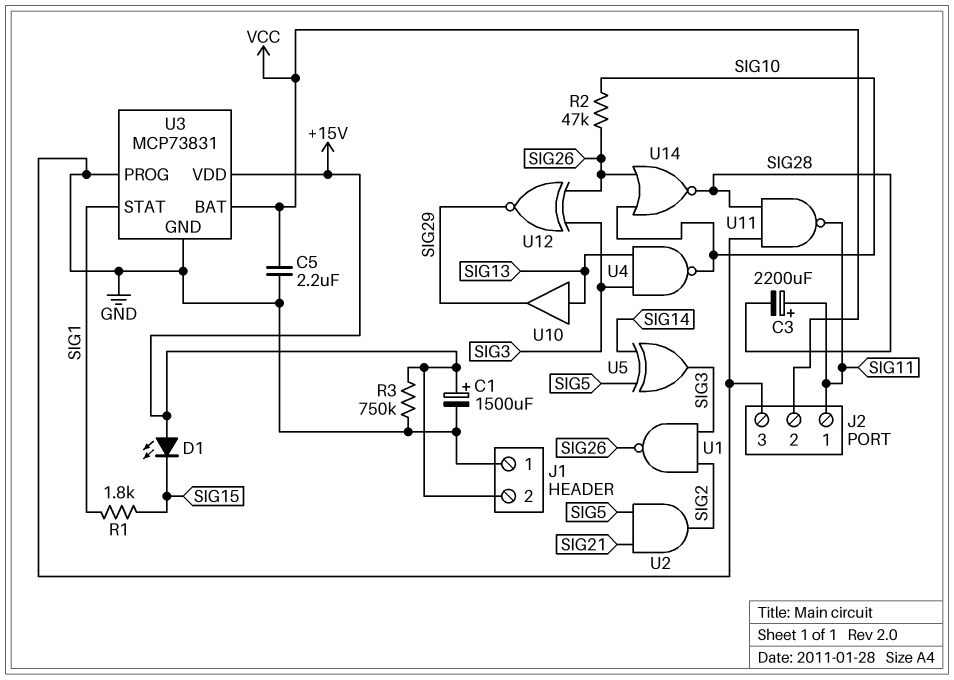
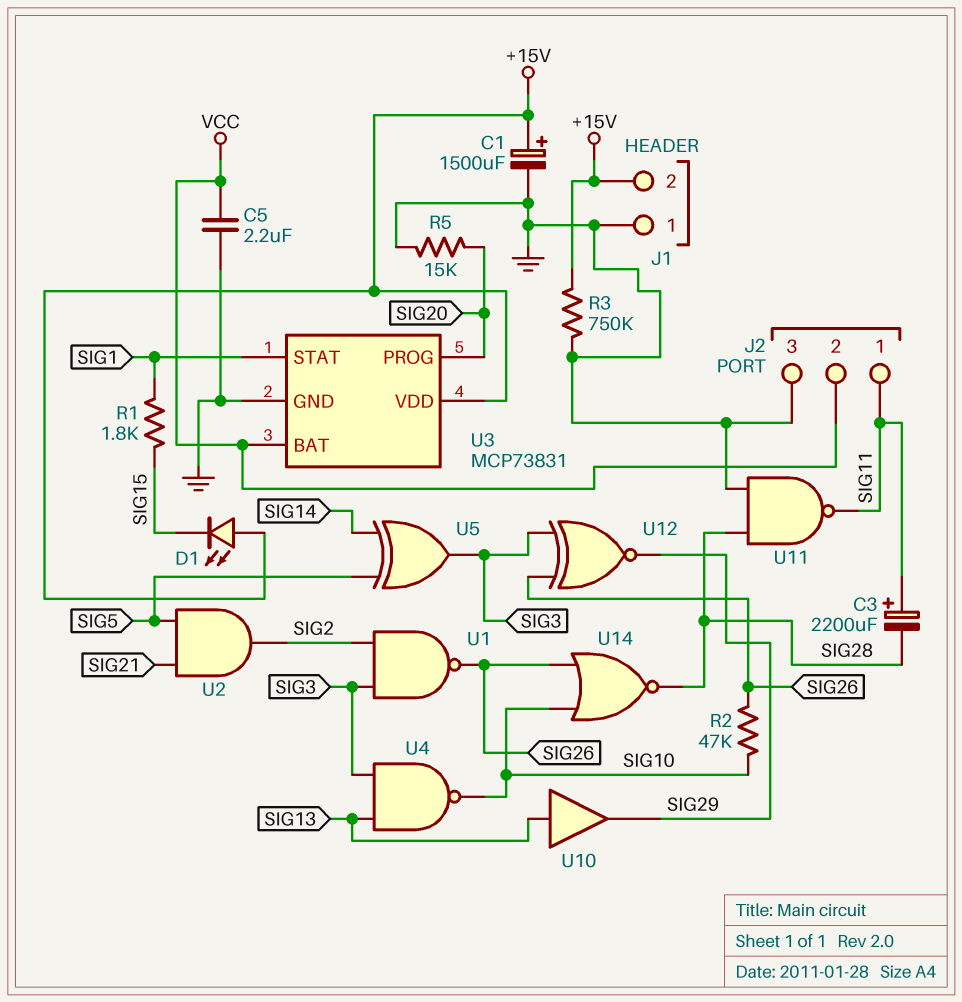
R5: none -> 15k (GND, SIG20)
U3 pin PROG: GND -> SIG20

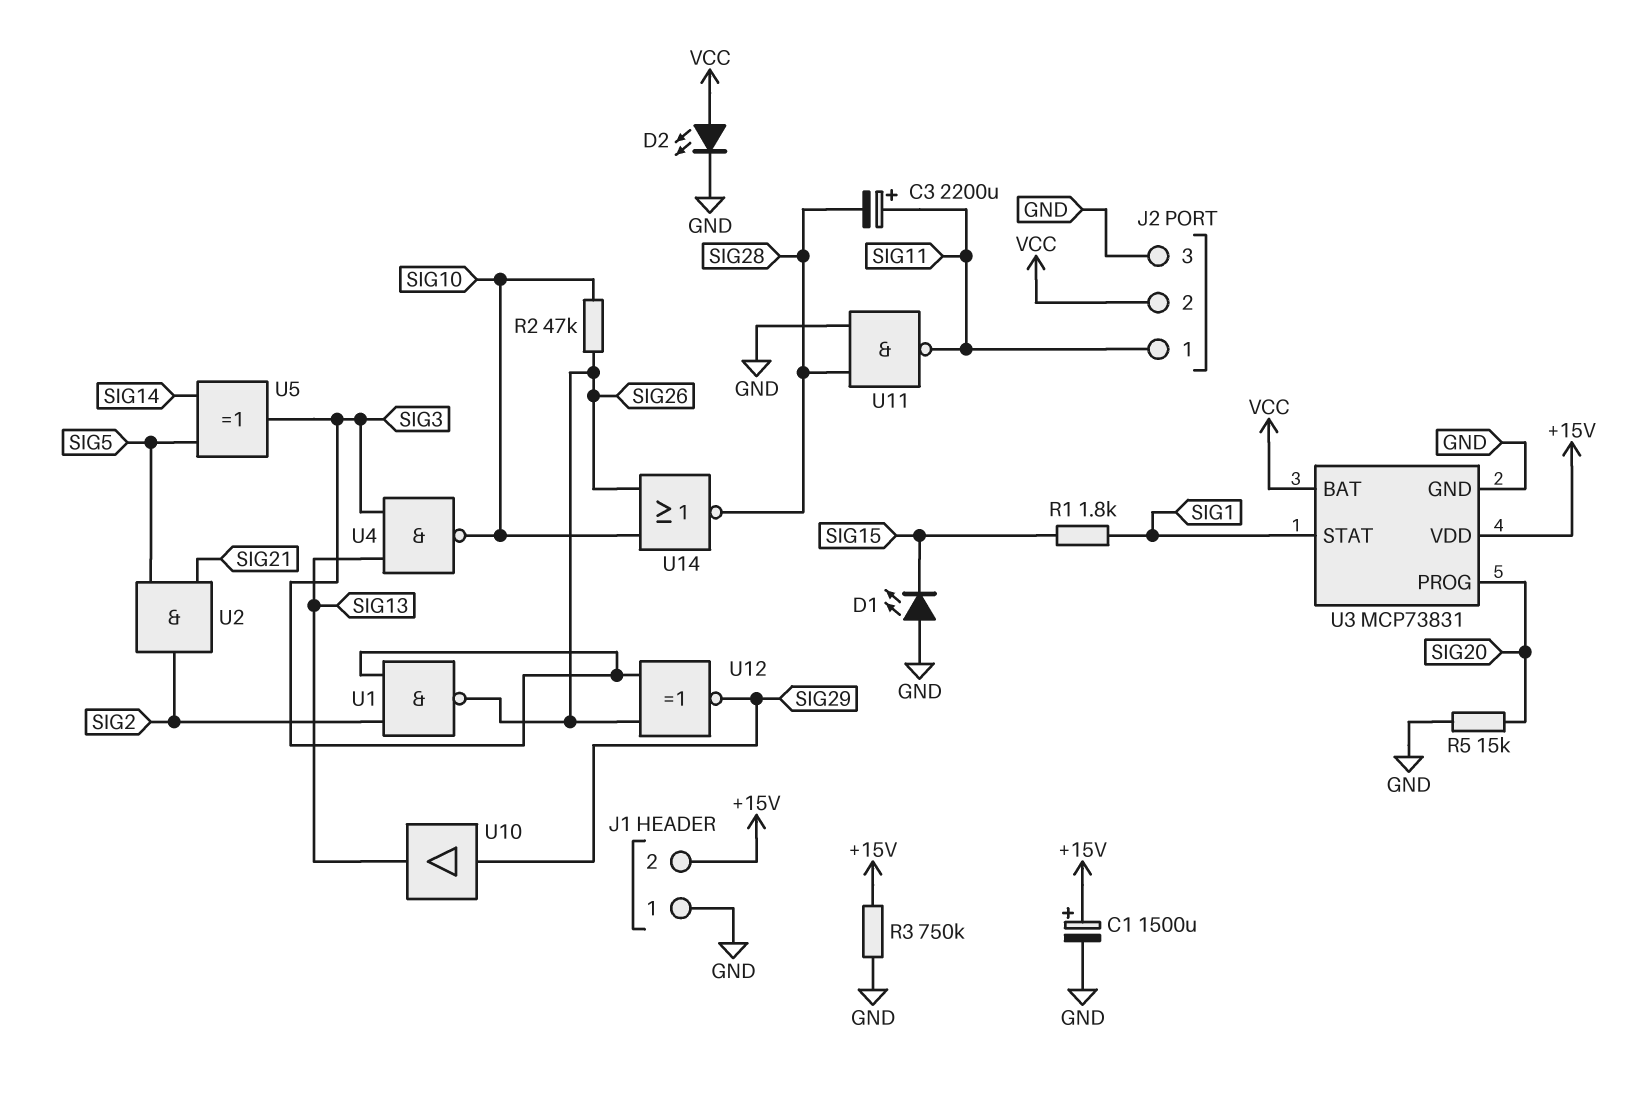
C5: 2.2uF (GND, VCC) -> none
D1: LED (A +15V, K SIG15) -> LED (A GND, K SIG15)
D2: none -> LED (A VCC, K GND)
U10: buffer (in SIG13, out SIG29) -> buffer (in SIG29, out SIG13)

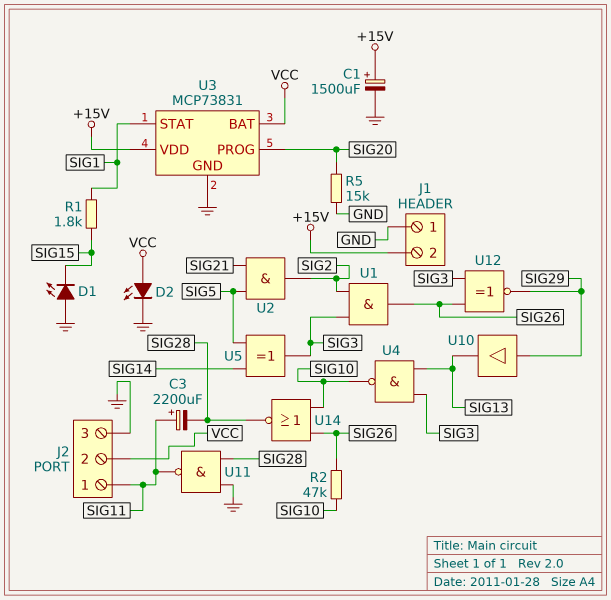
R3: 750k (+15V, GND) -> none
U1: NAND (in SIG2, in SIG3, out SIG26) -> AND (in SIG2, in SIG3, out SIG26)

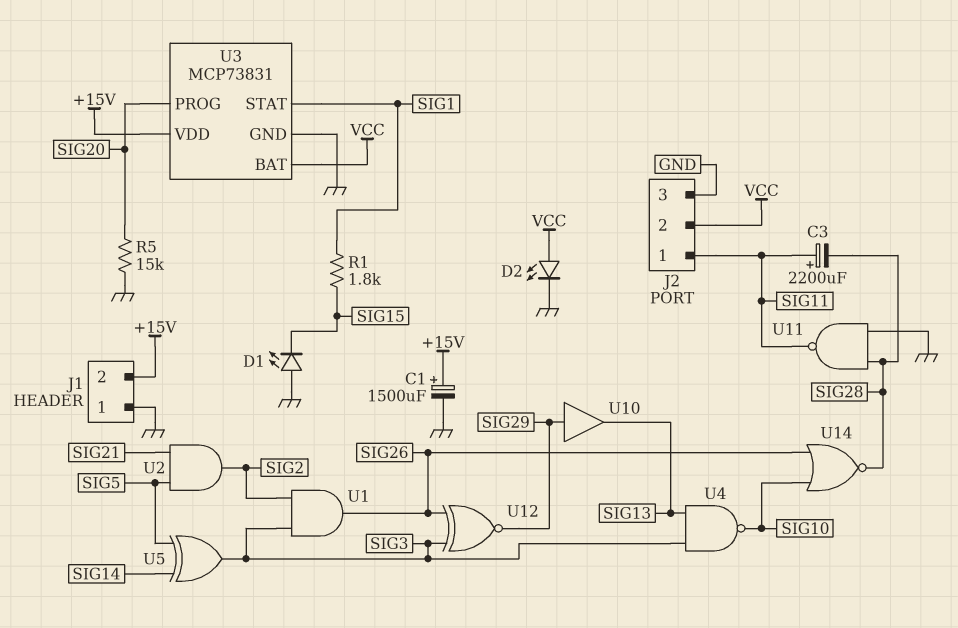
R2: 47k (SIG10, SIG26) -> none

